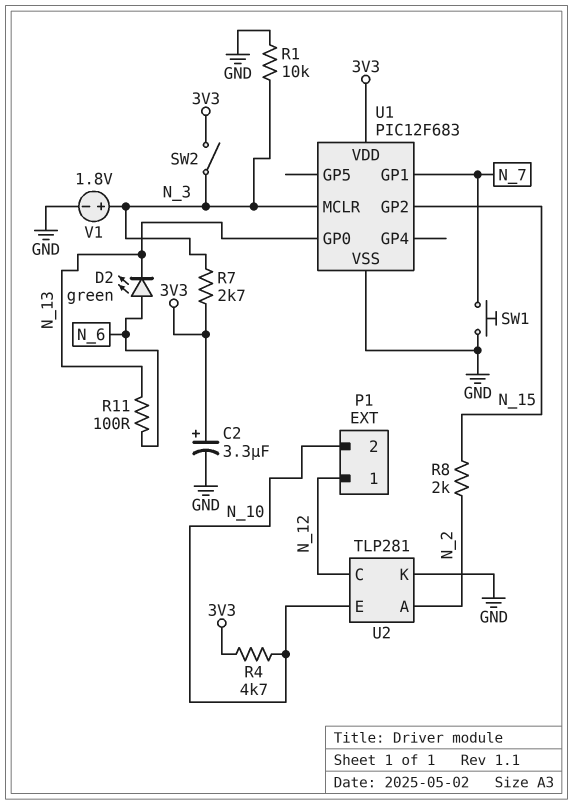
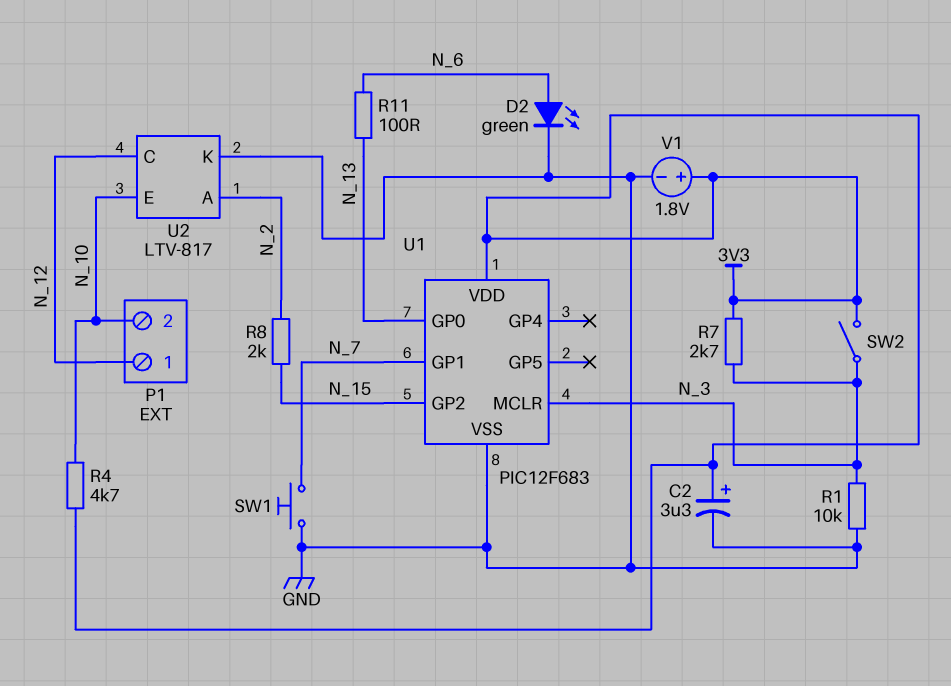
D2: LED green (A N_6, K N_13) -> LED green (A N_6, K GND)
U2: TLP281 -> LTV-817
V1: 1.8V (plus N_3, minus GND) -> 1.8V (plus 3V3, minus GND)

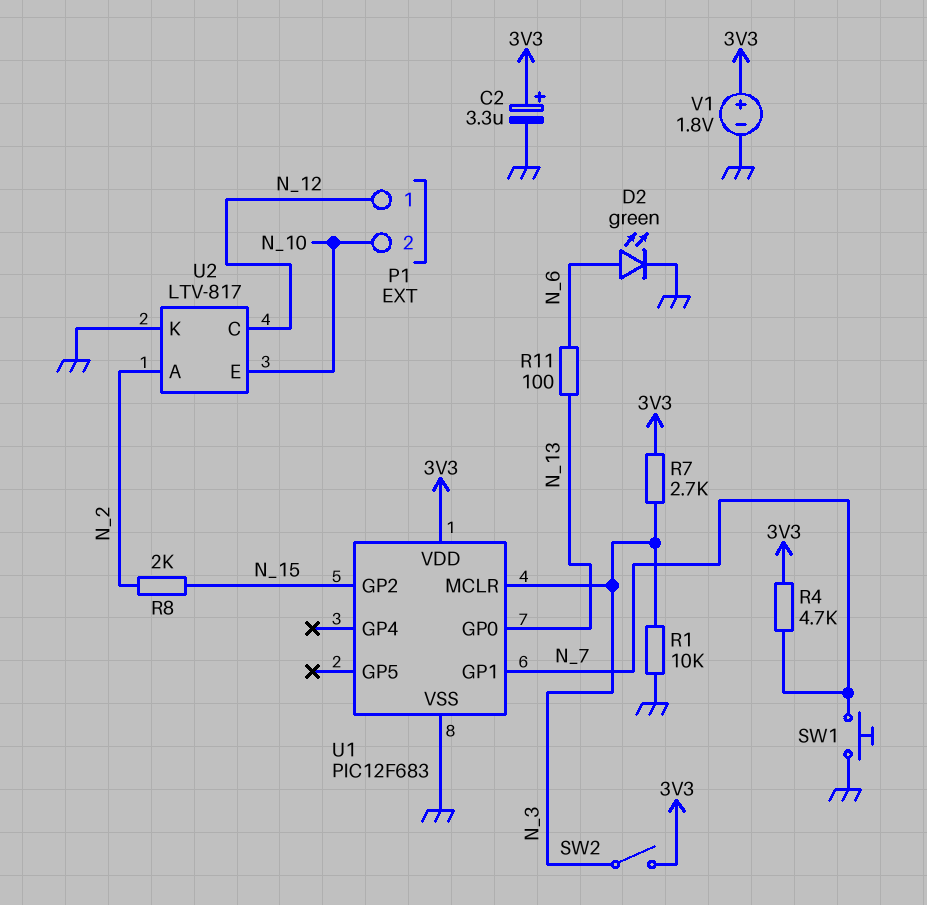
R4: 4.7k (3V3, N_10) -> 4.7k (3V3, N_7)

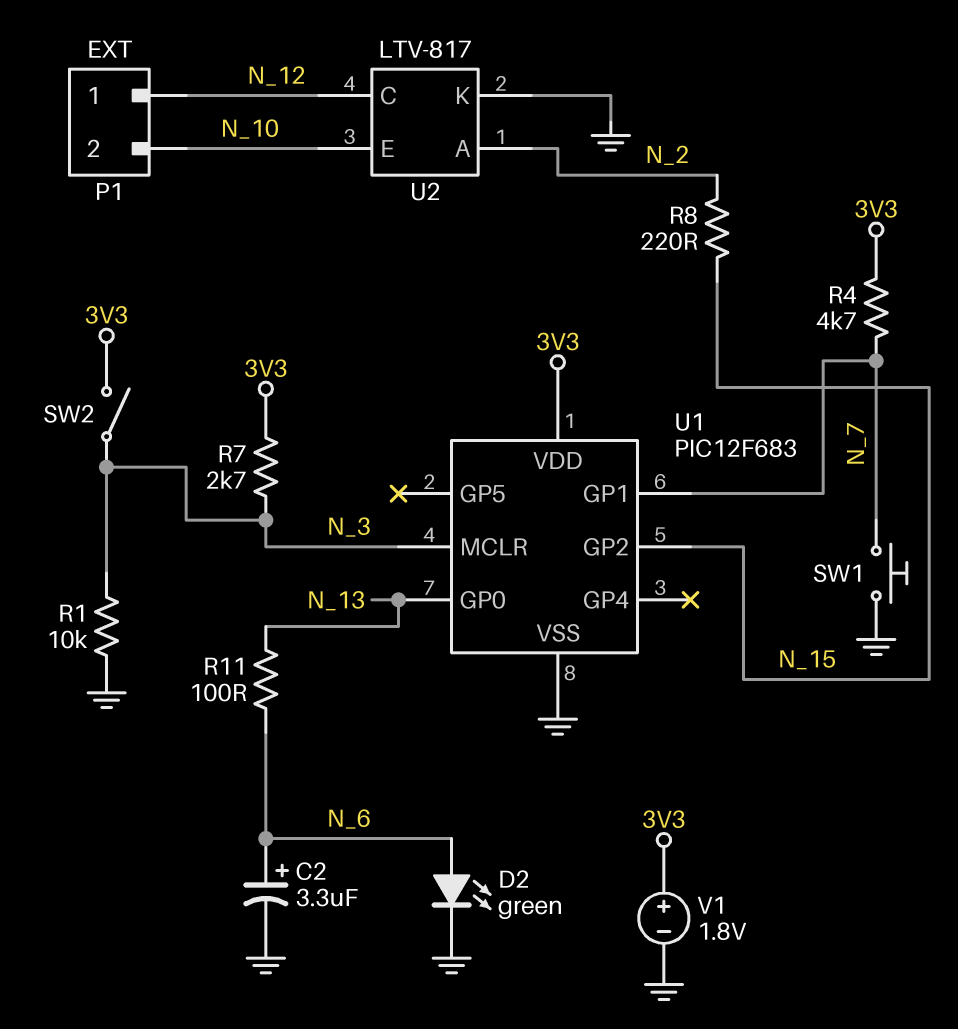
C2: 3.3uF (plus 3V3, minus GND) -> 3.3uF (plus N_6, minus GND)
R8: 2k (N_2, N_15) -> 220 (N_2, N_15)

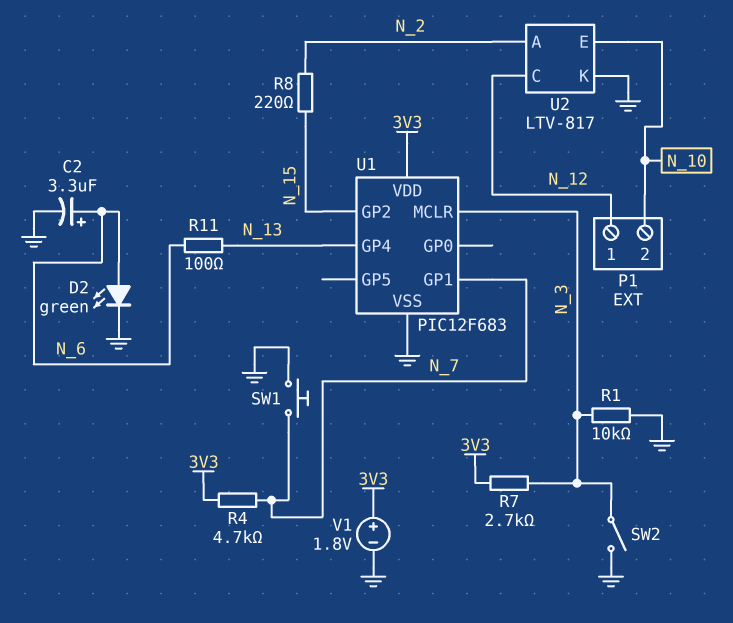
SW2: switch (3V3, N_3) -> switch (GND, N_3)
U1 pin GP0: N_13 -> none
U1 pin GP4: none -> N_13

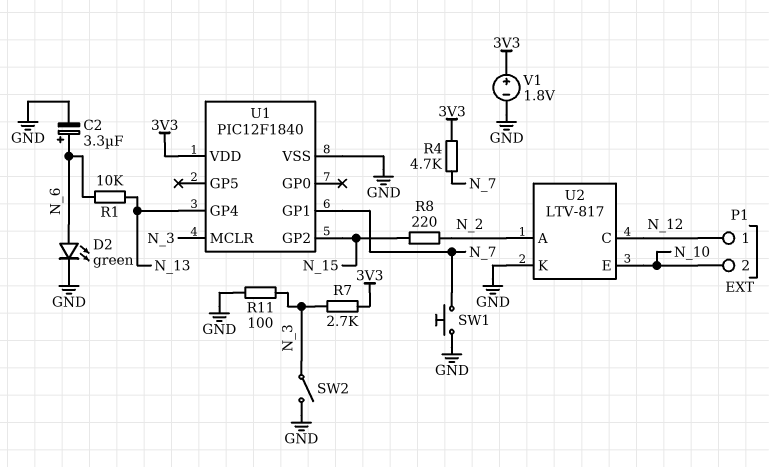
R1: 10k (GND, N_3) -> 10k (N_6, N_13)
R11: 100 (N_6, N_13) -> 100 (GND, N_3)
U1: PIC12F683 -> PIC12F1840

